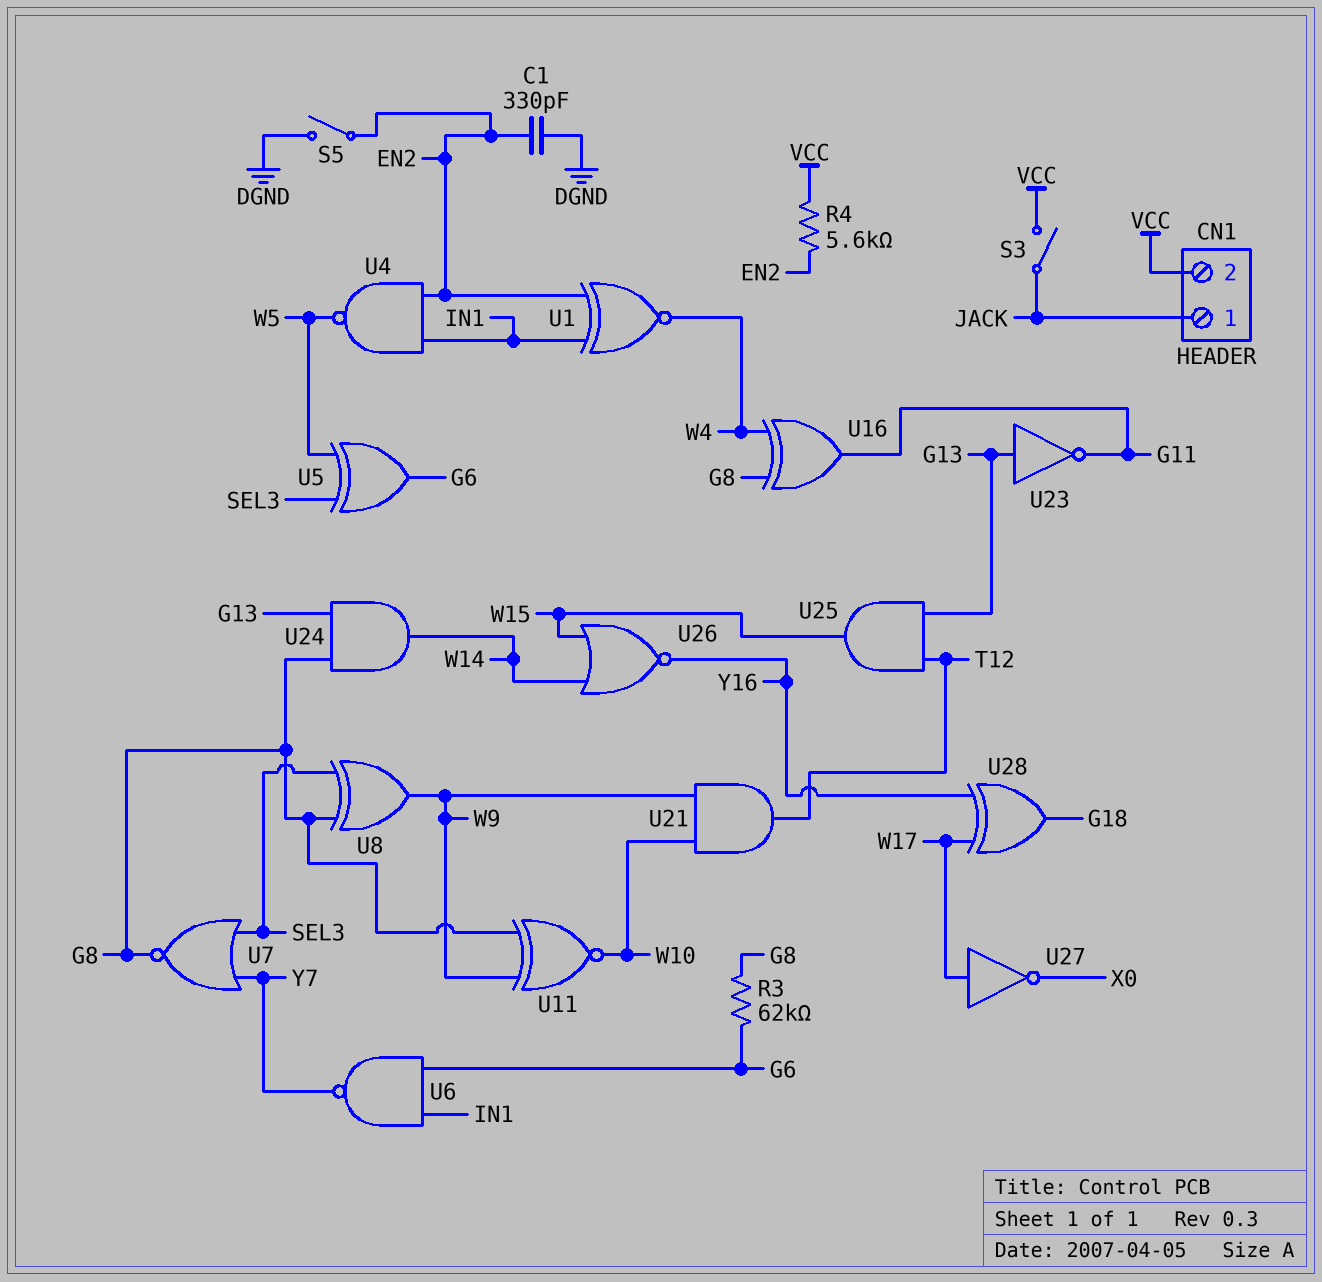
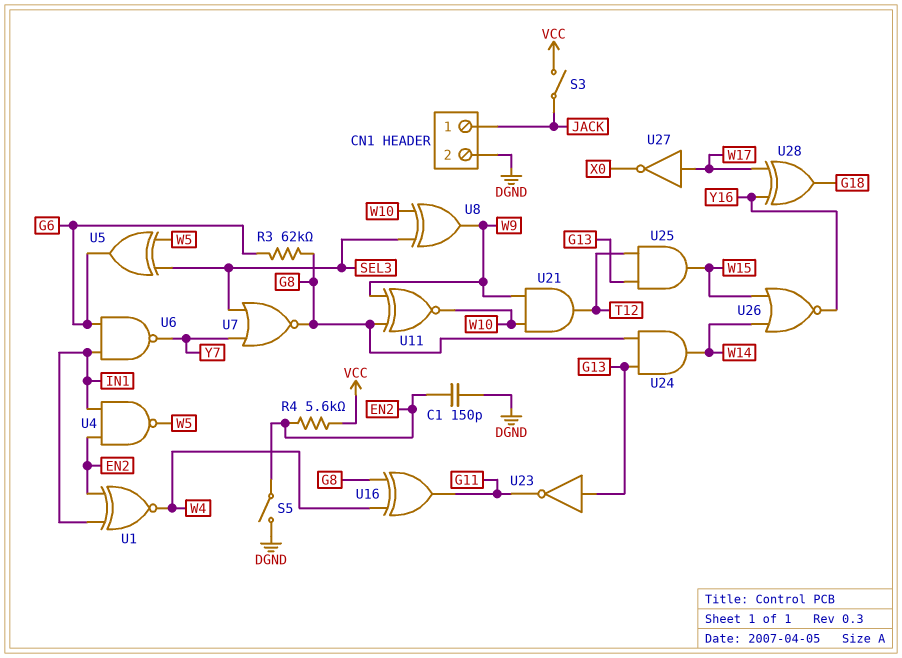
C1: 330pF (DGND, EN2) -> 150pF (DGND, EN2)
CN1 pin 2: VCC -> DGND
U8: XOR (in G8, in SEL3, out W9) -> XOR (in SEL3, in W10, out W9)

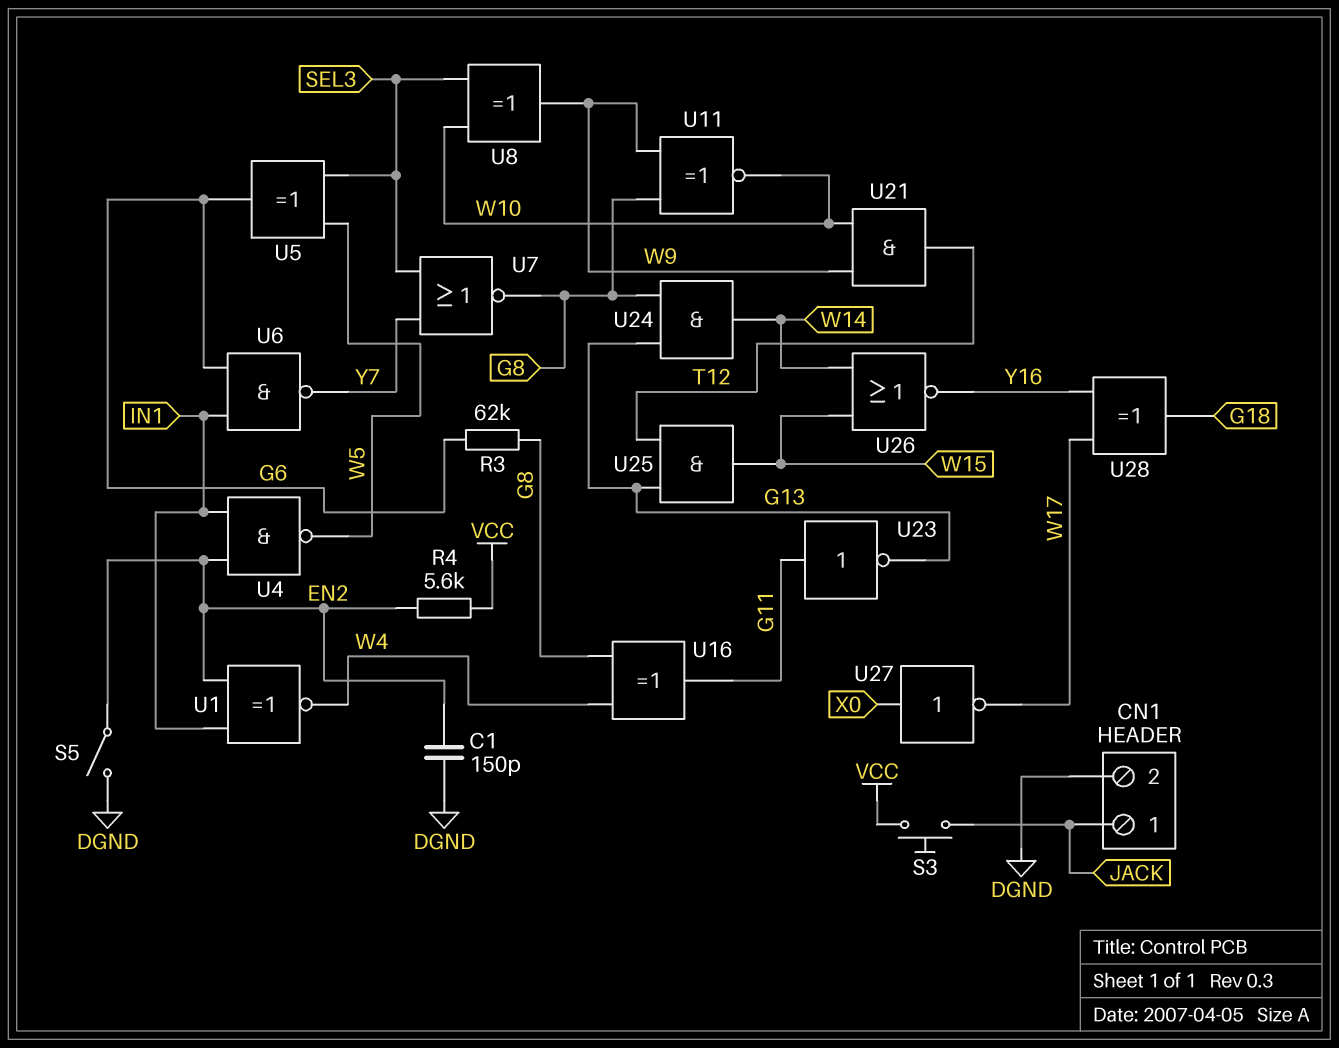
S3: switch (JACK, VCC) -> button (JACK, VCC)
U23: NOT (in G13, out G11) -> NOT (in G11, out G13)
U27: NOT (in W17, out X0) -> NOT (in X0, out W17)

